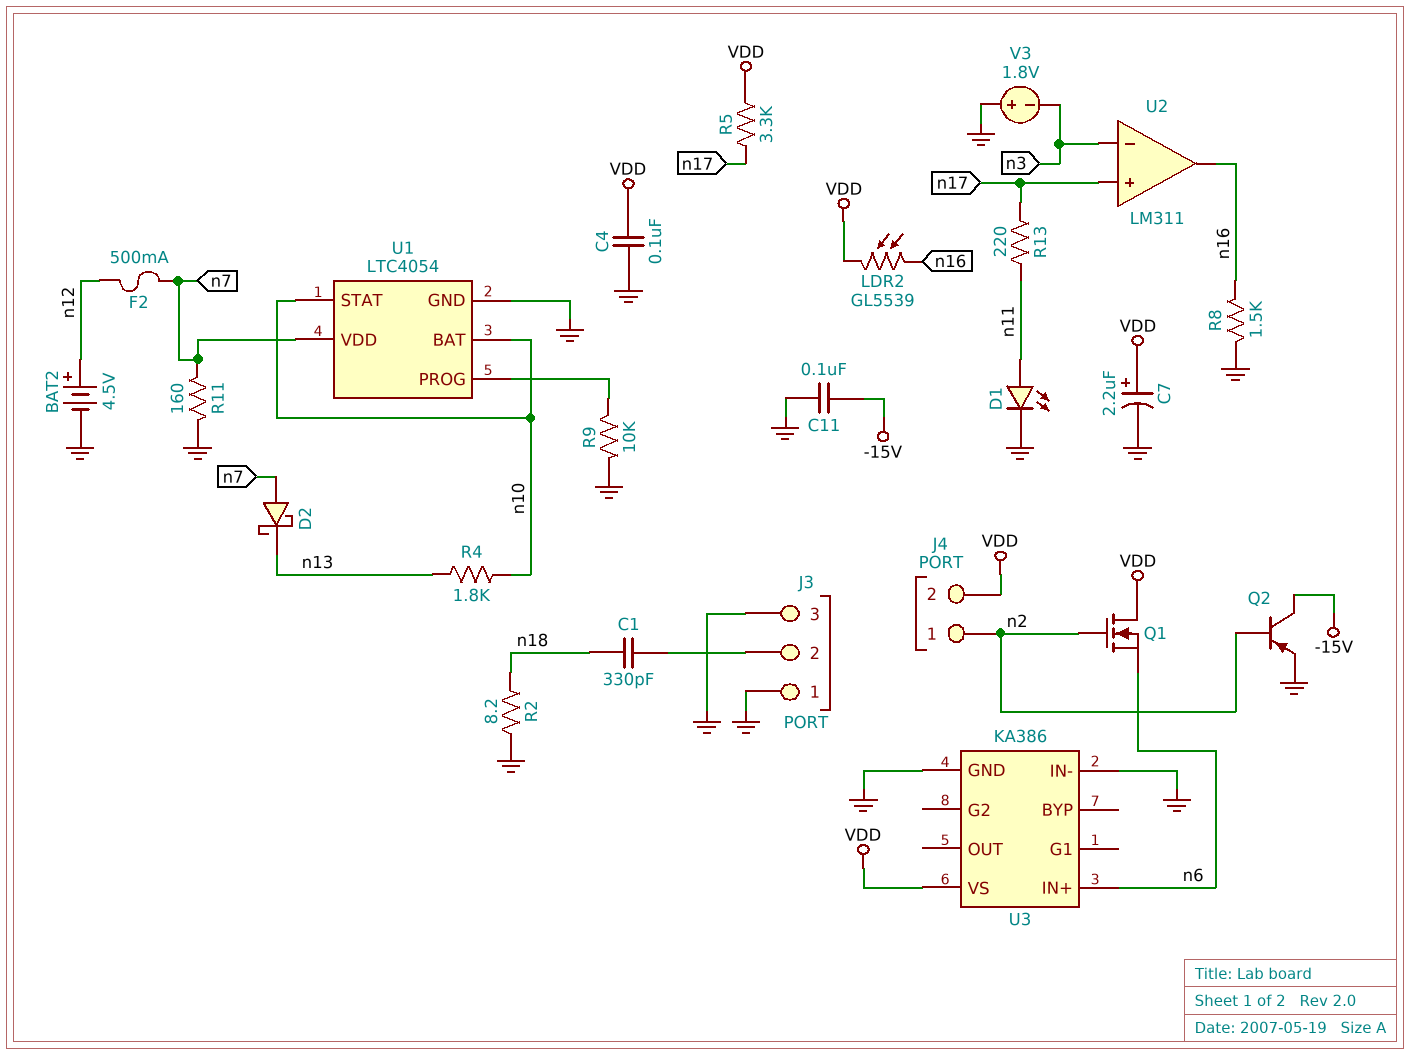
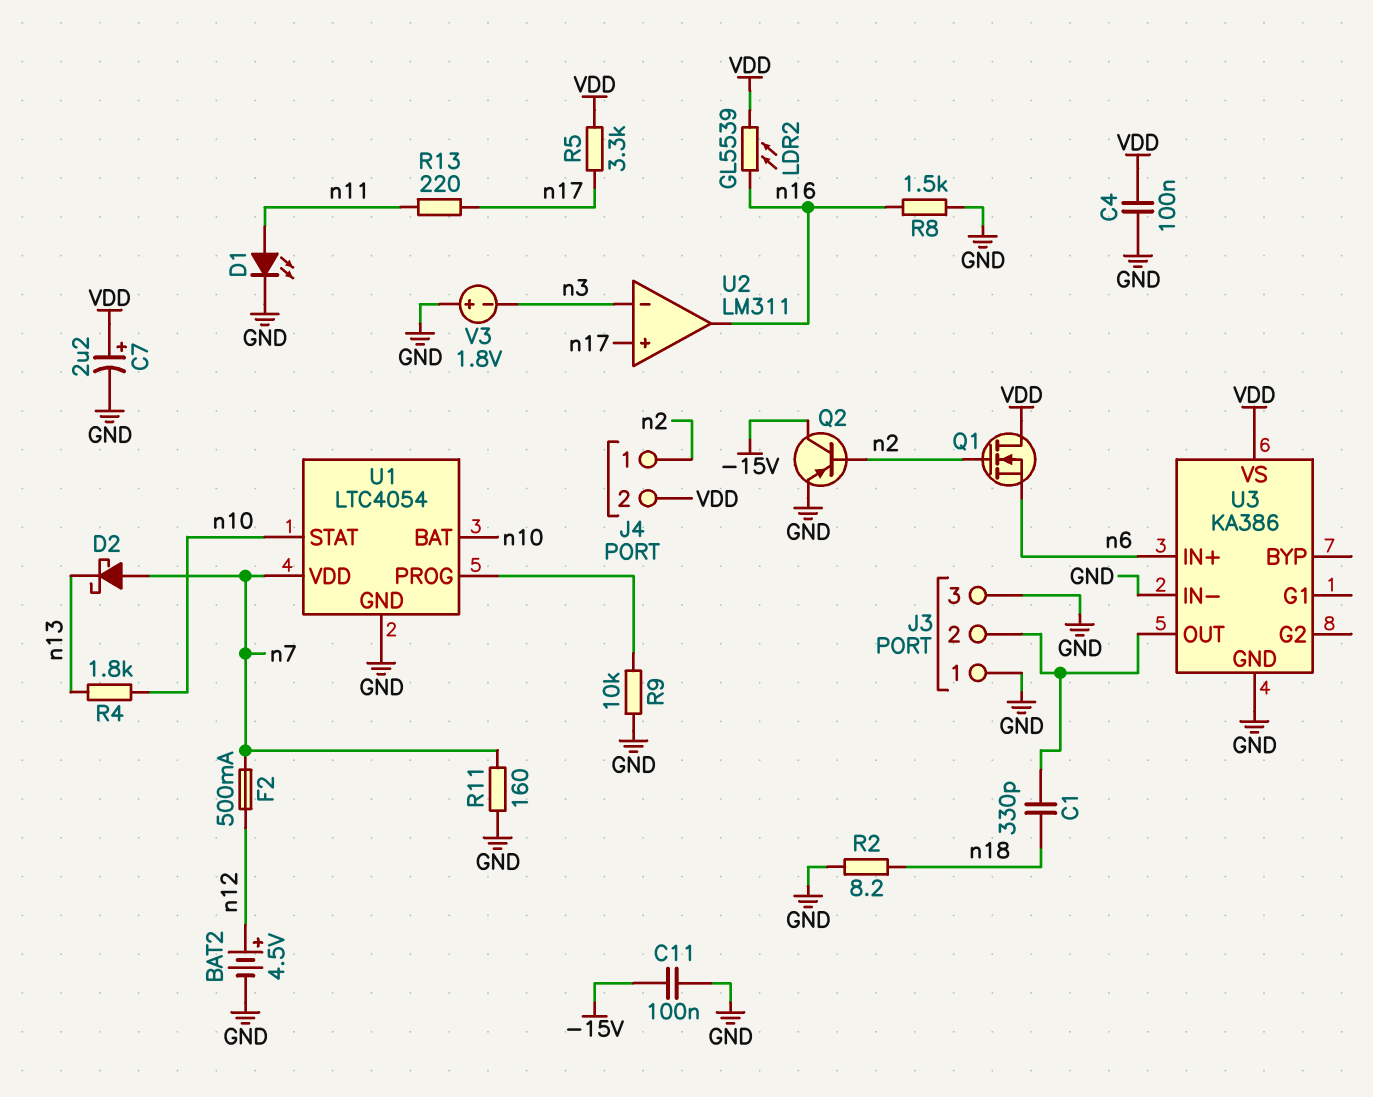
U3 pin OUT: none -> J3/2

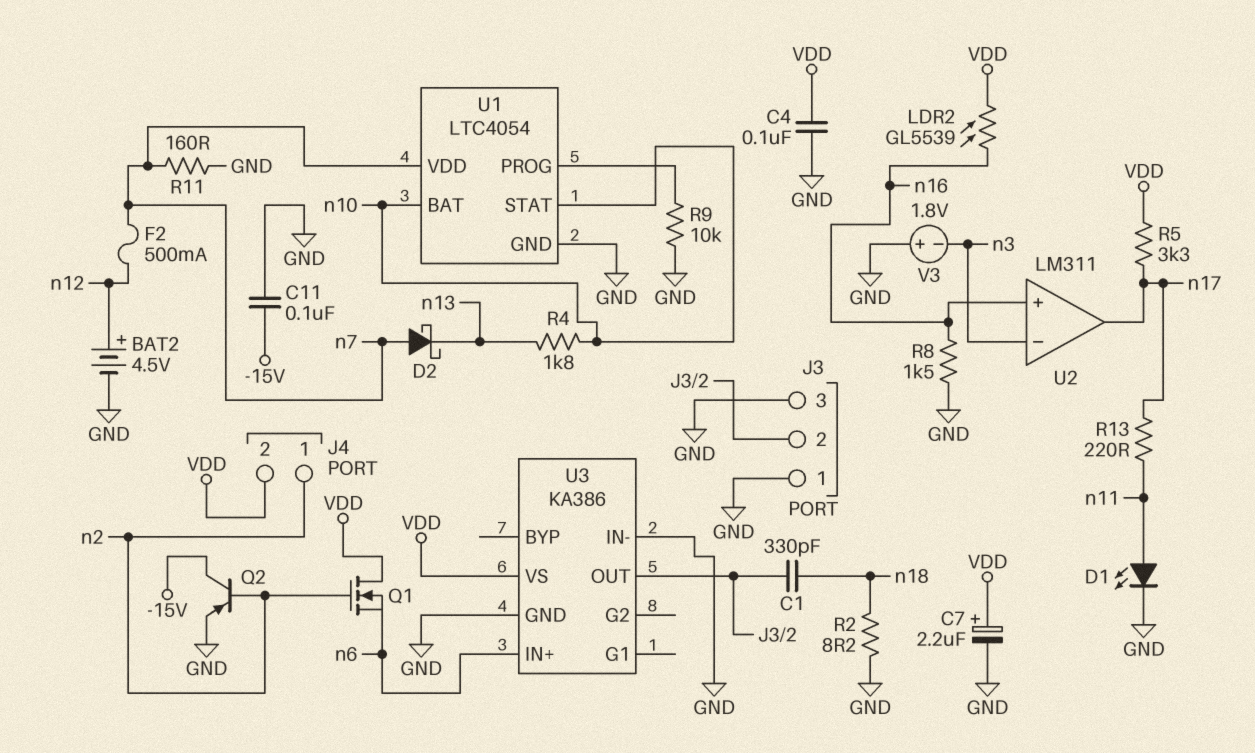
U2 pin in+: n17 -> n16
U2 pin out: n16 -> n17

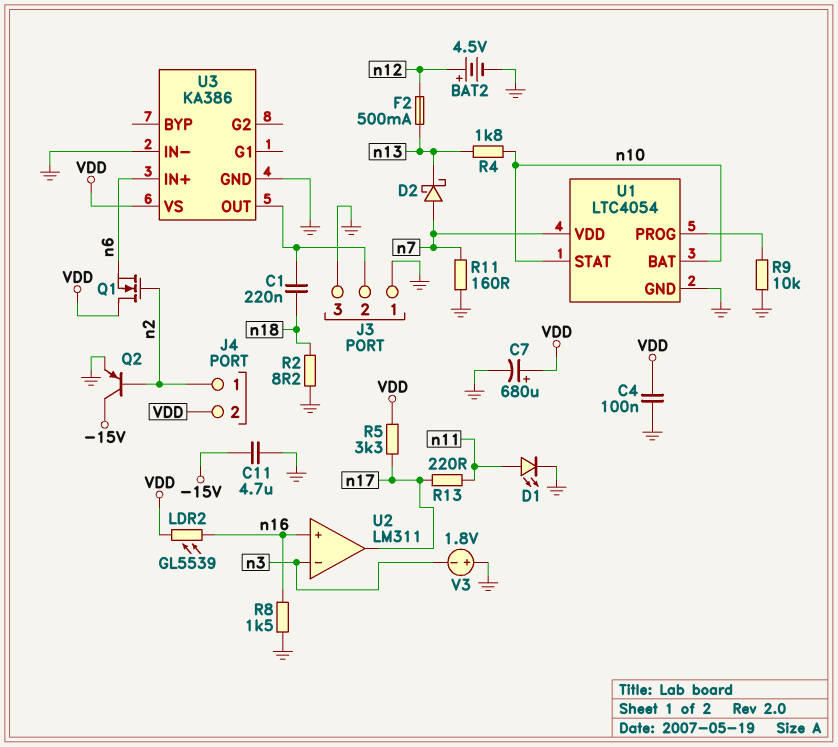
C1: 330pF (J3/2, n18) -> 220nF (J3/2, n18)
C7: 2.2uF (plus VDD, minus GND) -> 680uF (plus VDD, minus GND)
C11: 100nF (-15V, GND) -> 4.7uF (-15V, GND)
F2: 500mA (n7, n12) -> 500mA (n12, n13)

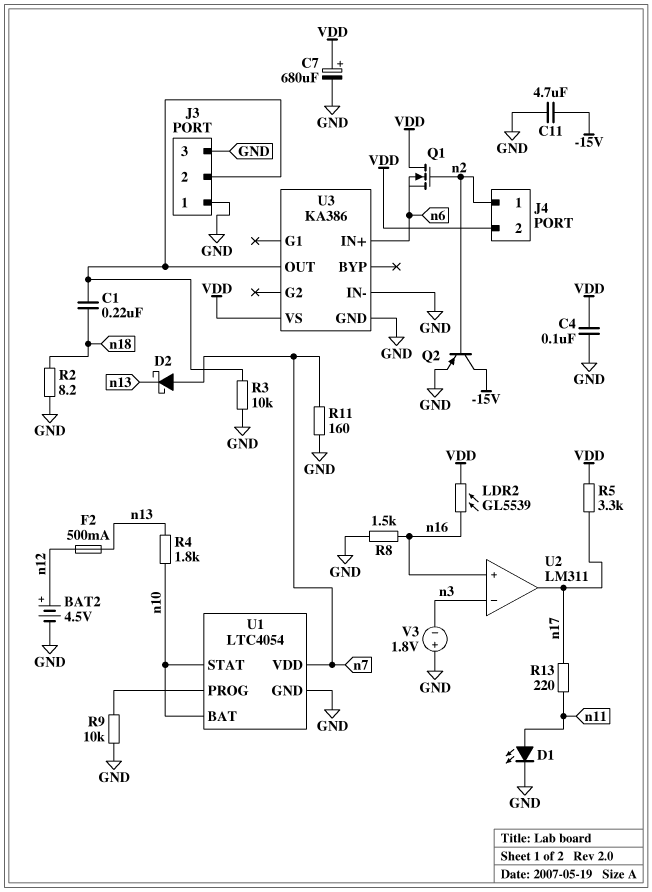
R3: none -> 10k (GND, J3/2)

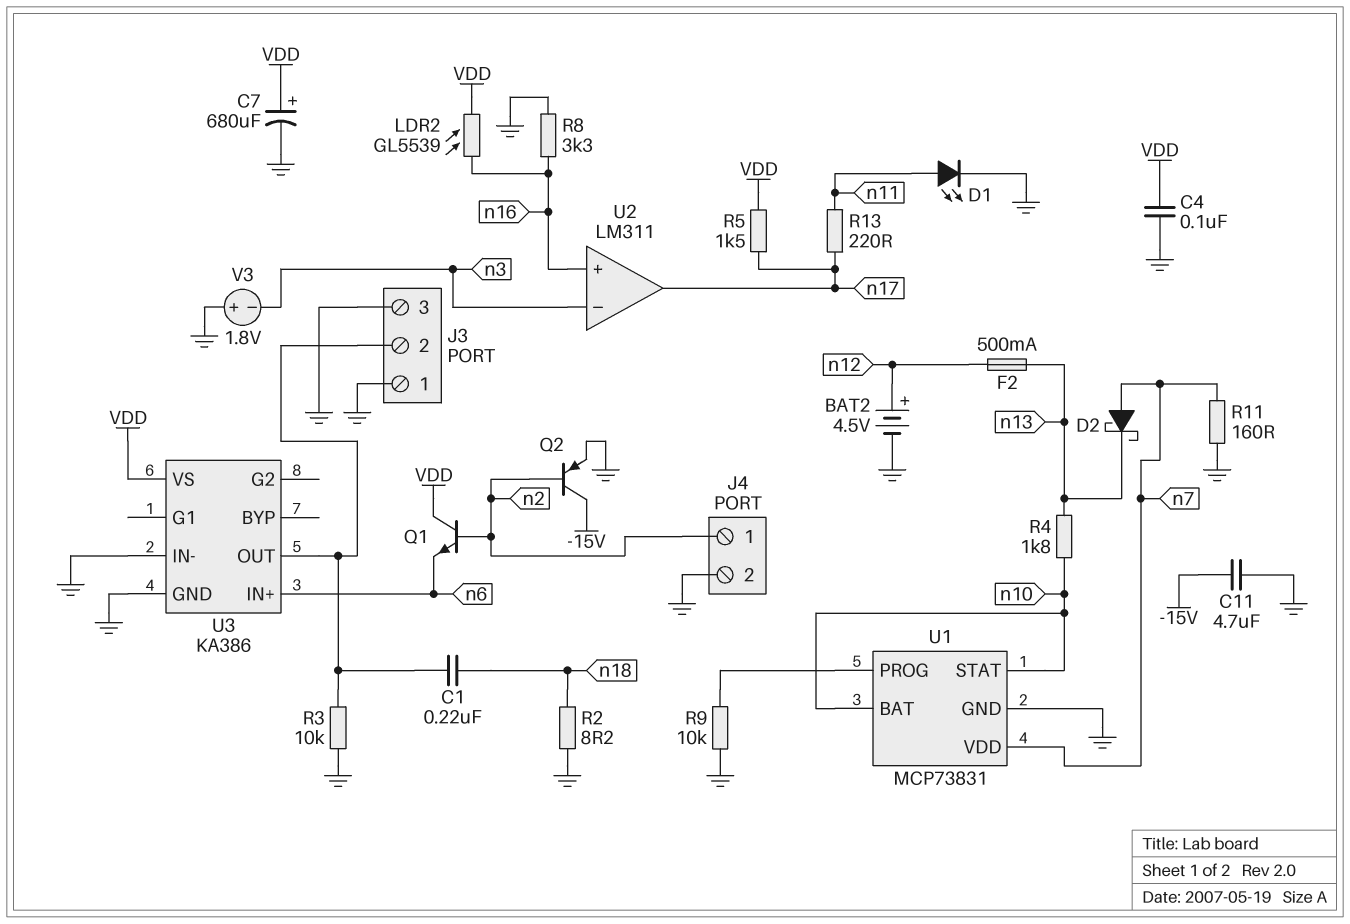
J4 pin 2: VDD -> GND
Q1: NMOS (G n2, D VDD, S n6) -> NPN (B n2, C VDD, E n6)
R5: 3.3k (VDD, n17) -> 1.5k (VDD, n17)
R8: 1.5k (GND, n16) -> 3.3k (GND, n16)
U1: LTC4054 -> MCP73831

